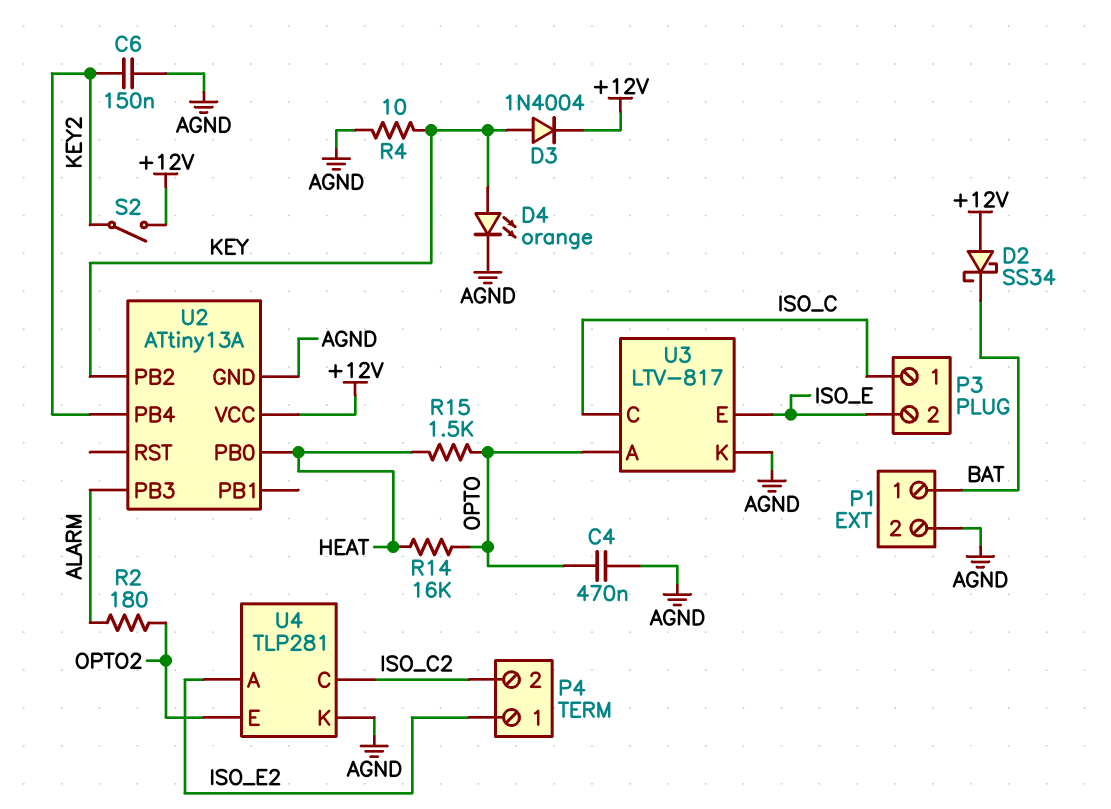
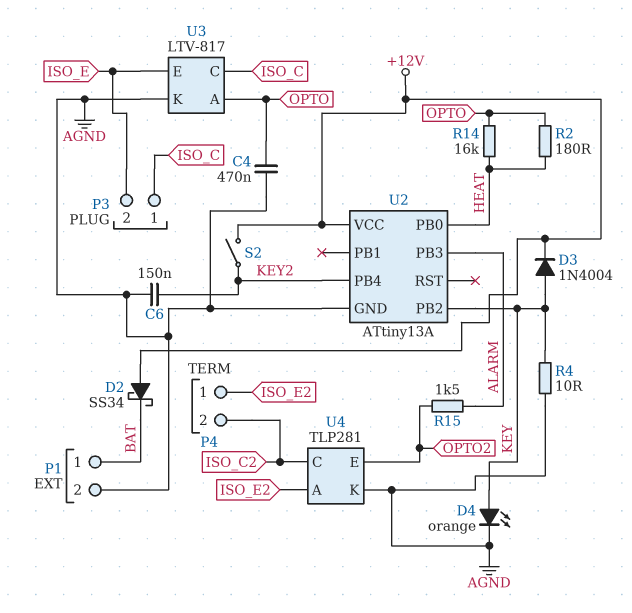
R2: 180 (ALARM, OPTO2) -> 180 (HEAT, OPTO)
R15: 1.5k (HEAT, OPTO) -> 1.5k (ALARM, OPTO2)

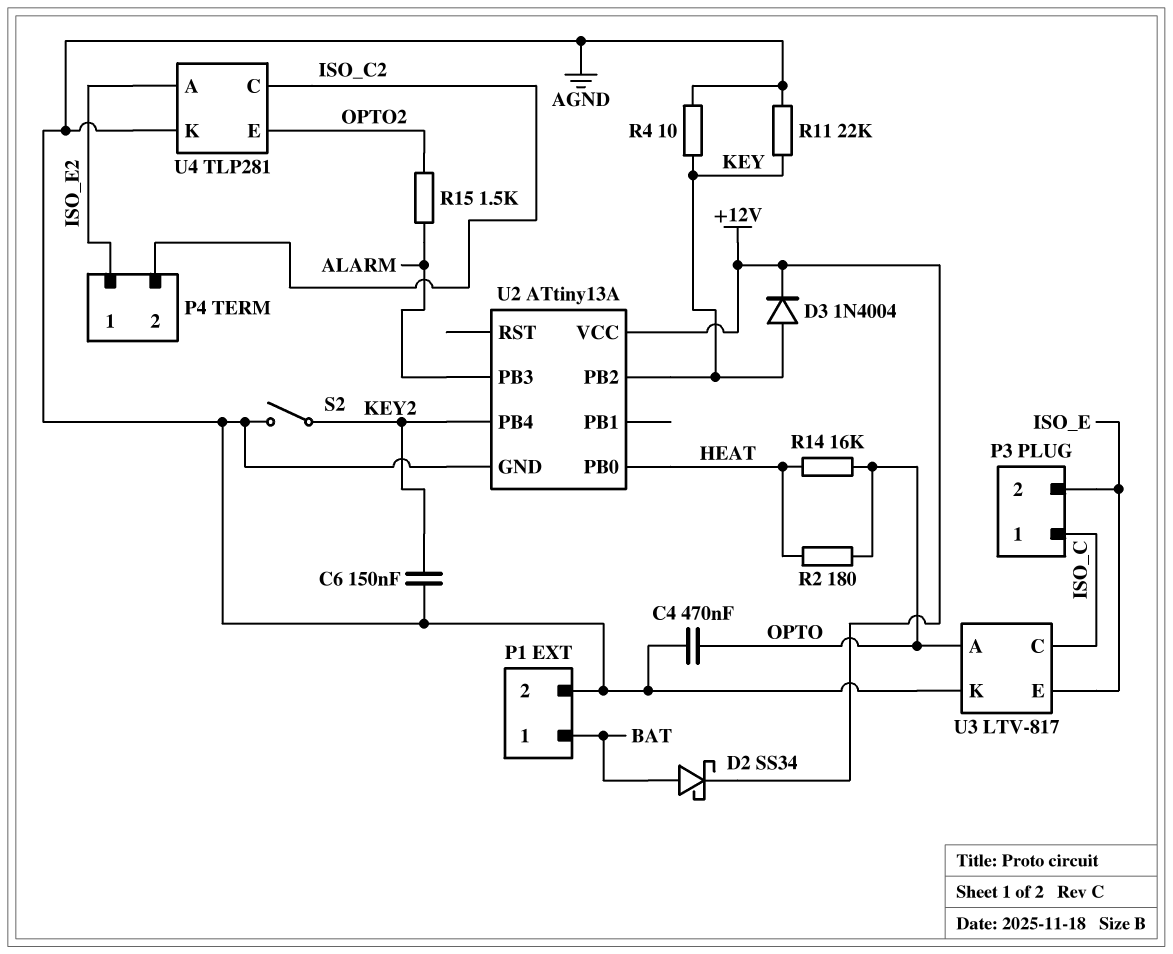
D2: schottky SS34 (A +12V, K BAT) -> schottky SS34 (A BAT, K +12V)
D4: LED orange (A KEY, K AGND) -> none
R11: none -> 22k (AGND, KEY)
S2: switch (+12V, KEY2) -> switch (AGND, KEY2)

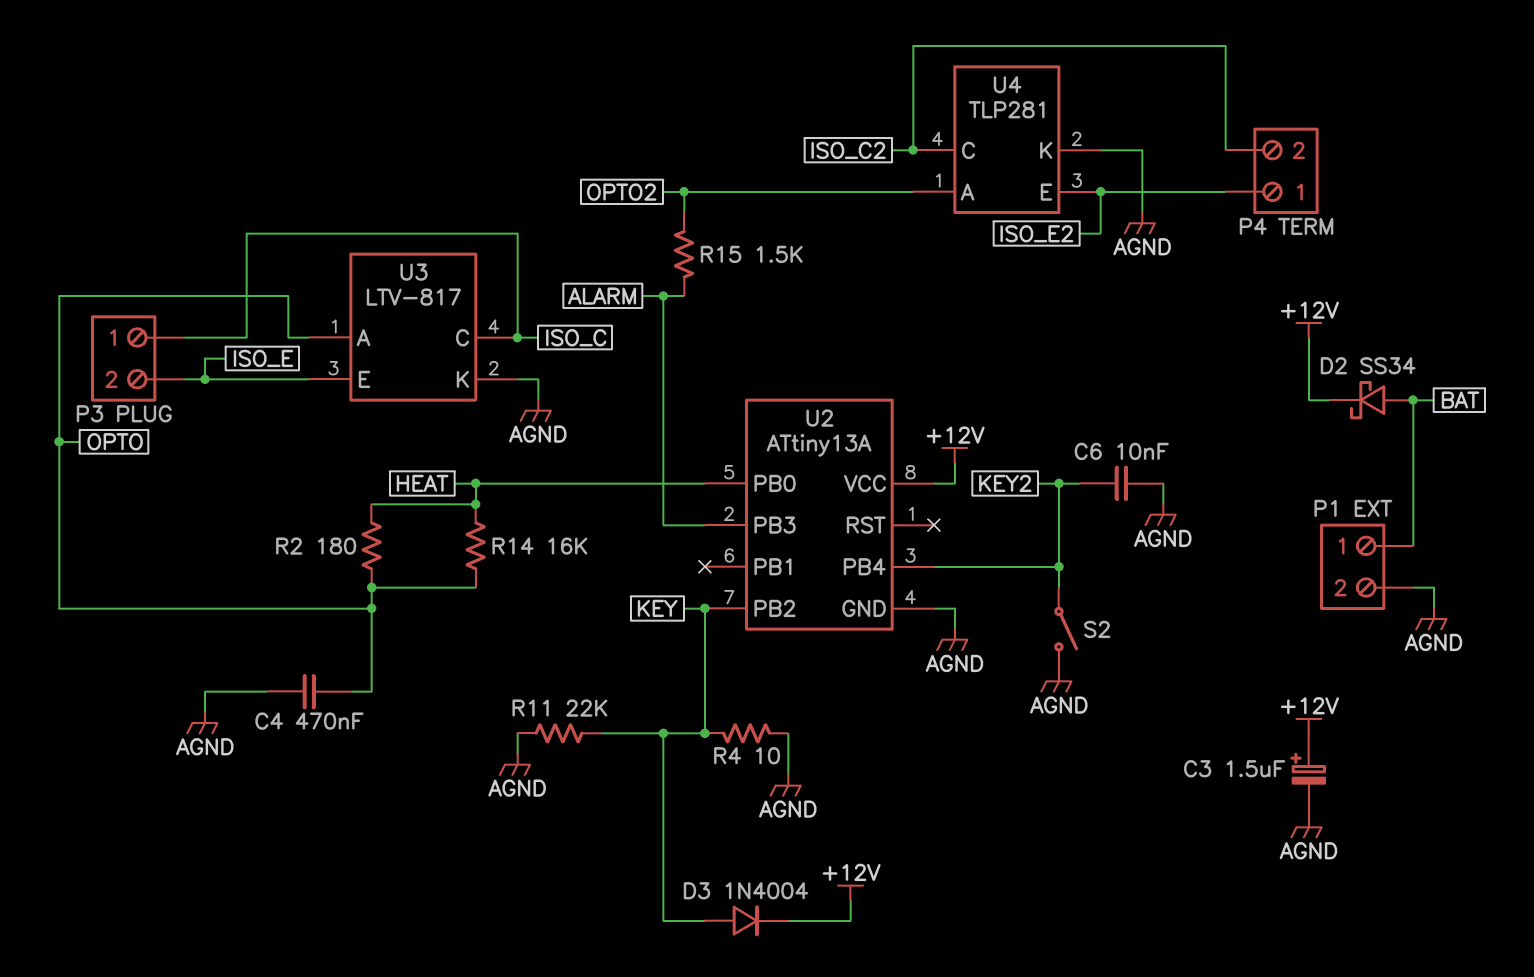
C3: none -> 1.5uF (plus +12V, minus AGND)
C6: 150nF (AGND, KEY2) -> 10nF (AGND, KEY2)
U4 pin A: ISO_E2 -> OPTO2
U4 pin E: OPTO2 -> ISO_E2

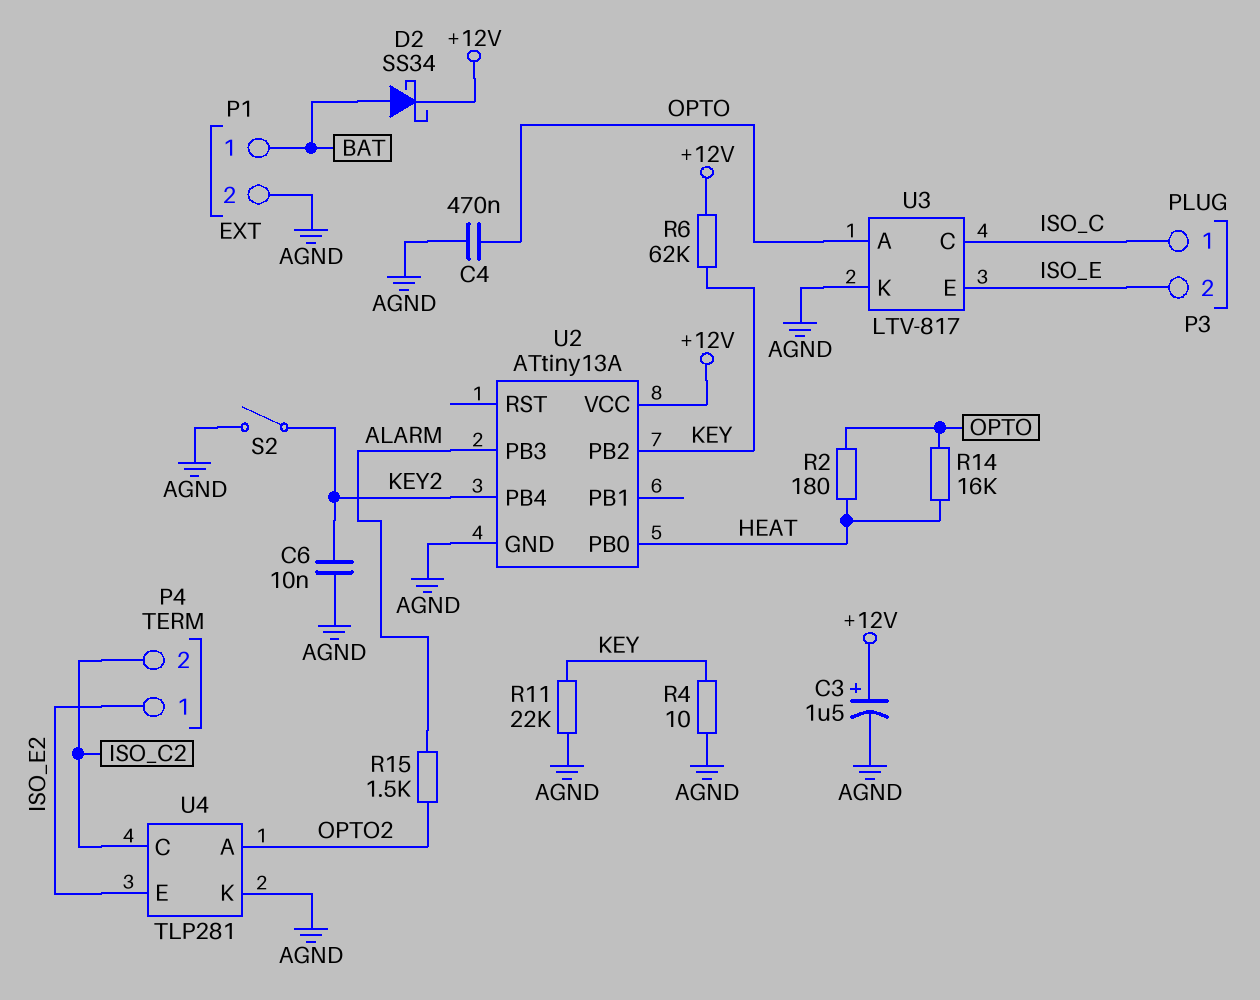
D3: diode 1N4004 (A KEY, K +12V) -> none
R6: none -> 62k (+12V, KEY)

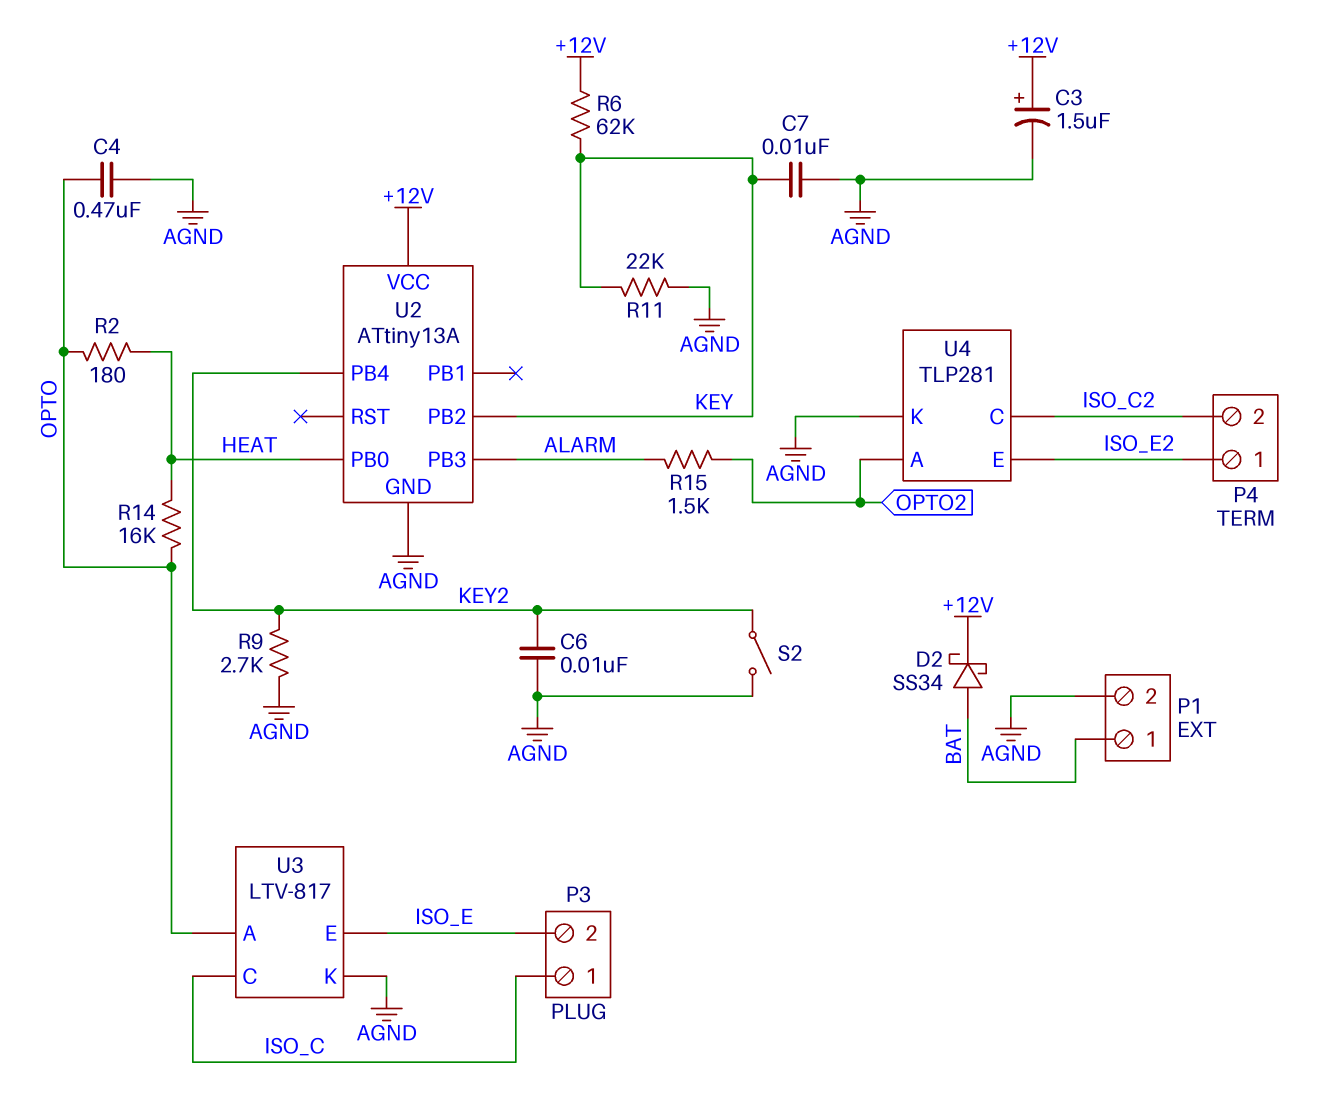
C7: none -> 10nF (AGND, KEY)
R4: 10 (AGND, KEY) -> none
R9: none -> 2.7k (AGND, KEY2)

